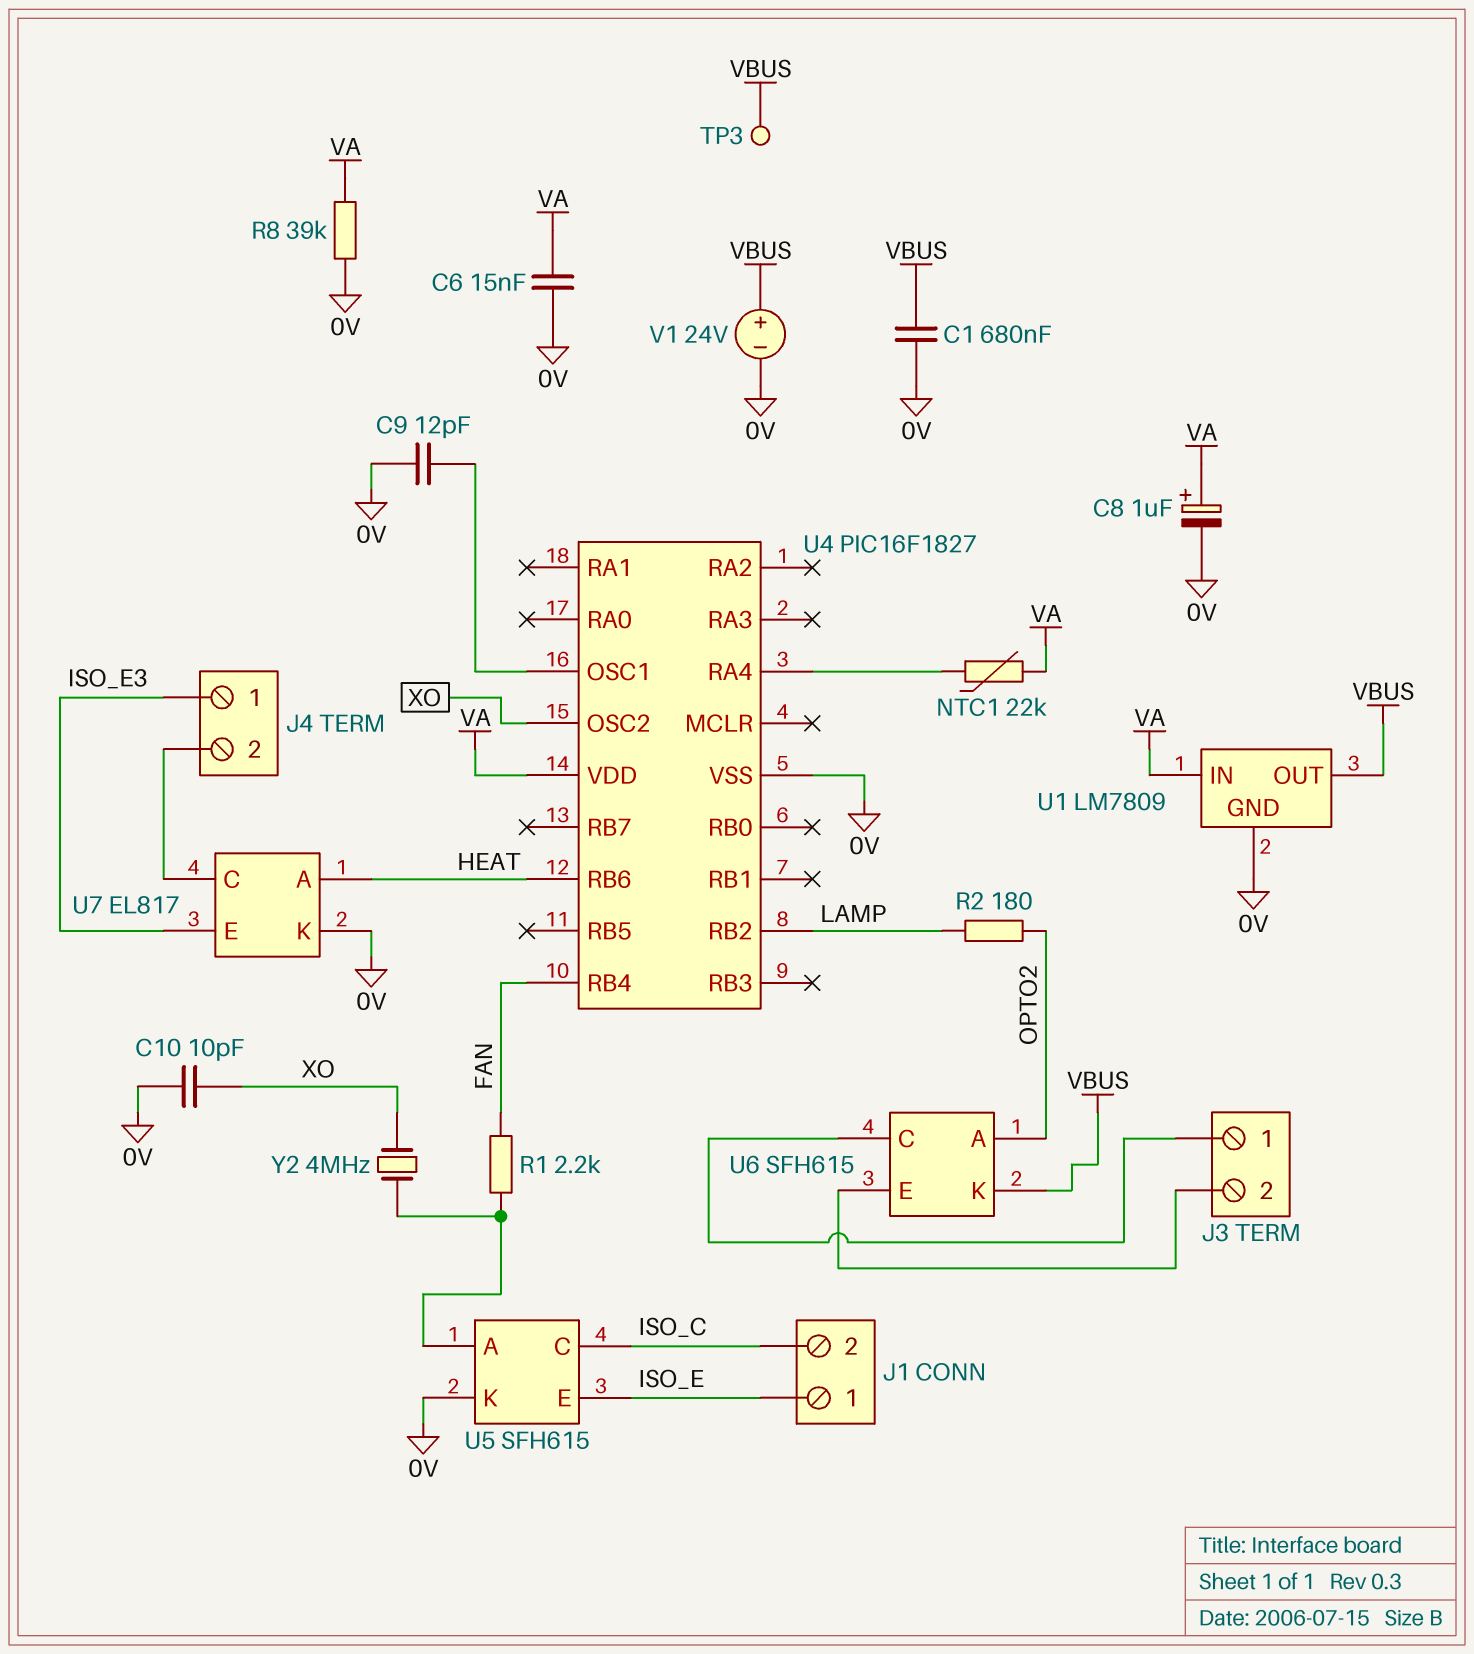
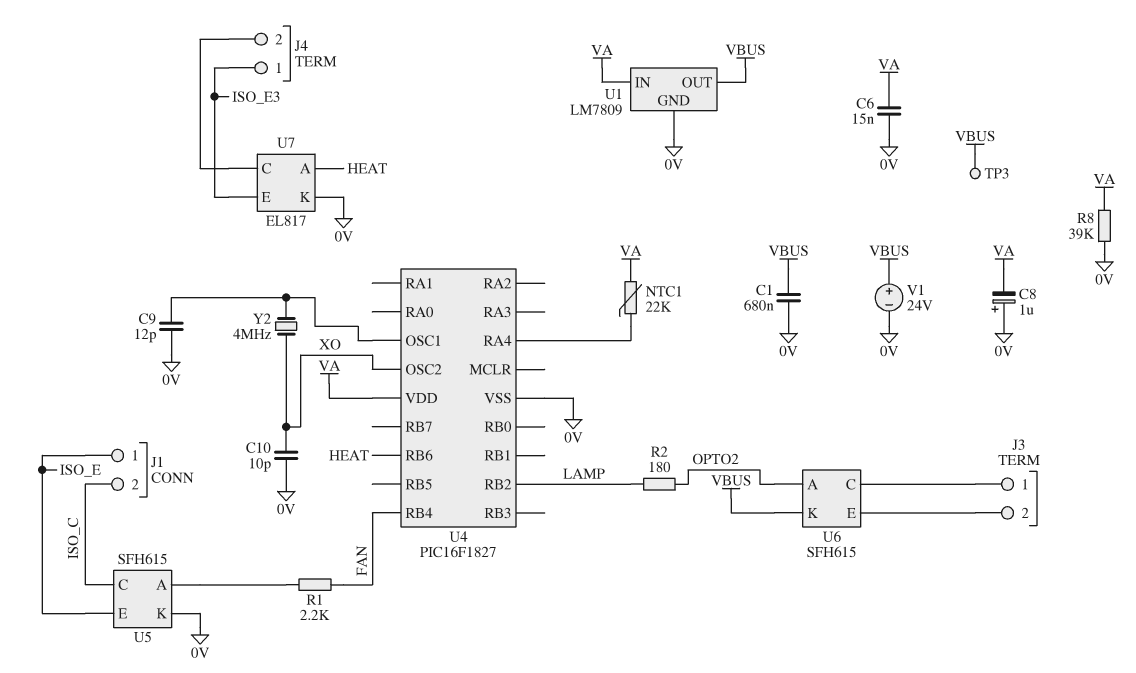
C8: 1uF (plus VA, minus 0V) -> 1uF (plus 0V, minus VA)
Y2: 4MHz (U5/A, XO) -> 4MHz (U4/OSC1, XO)

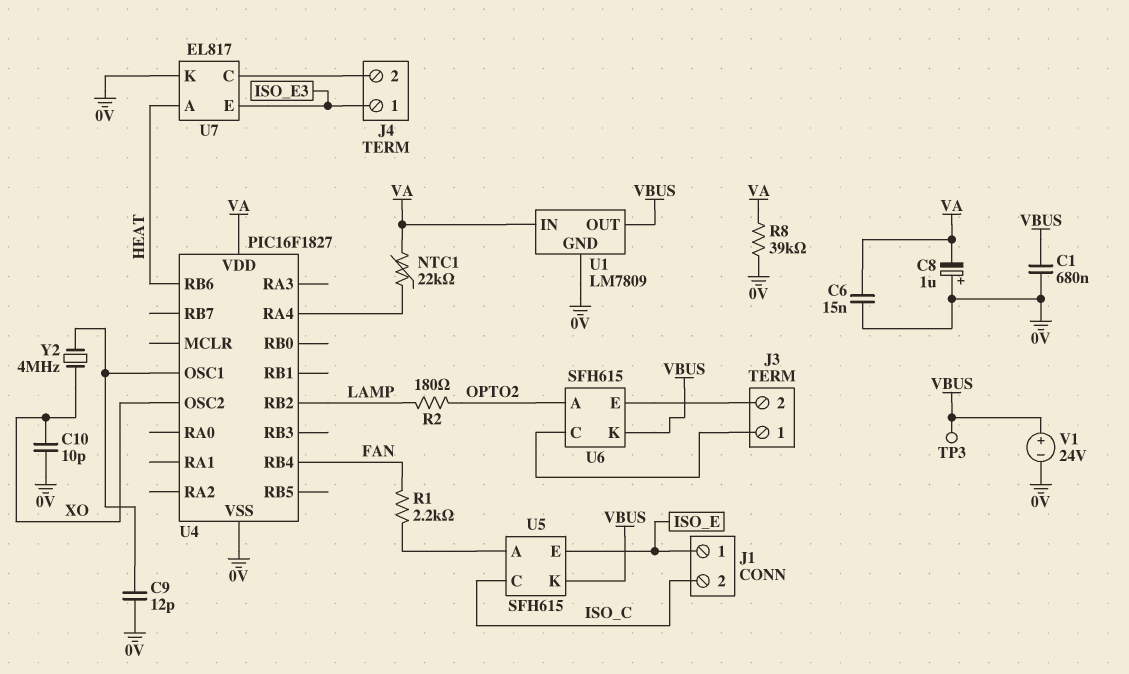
U5 pin K: 0V -> VBUS

